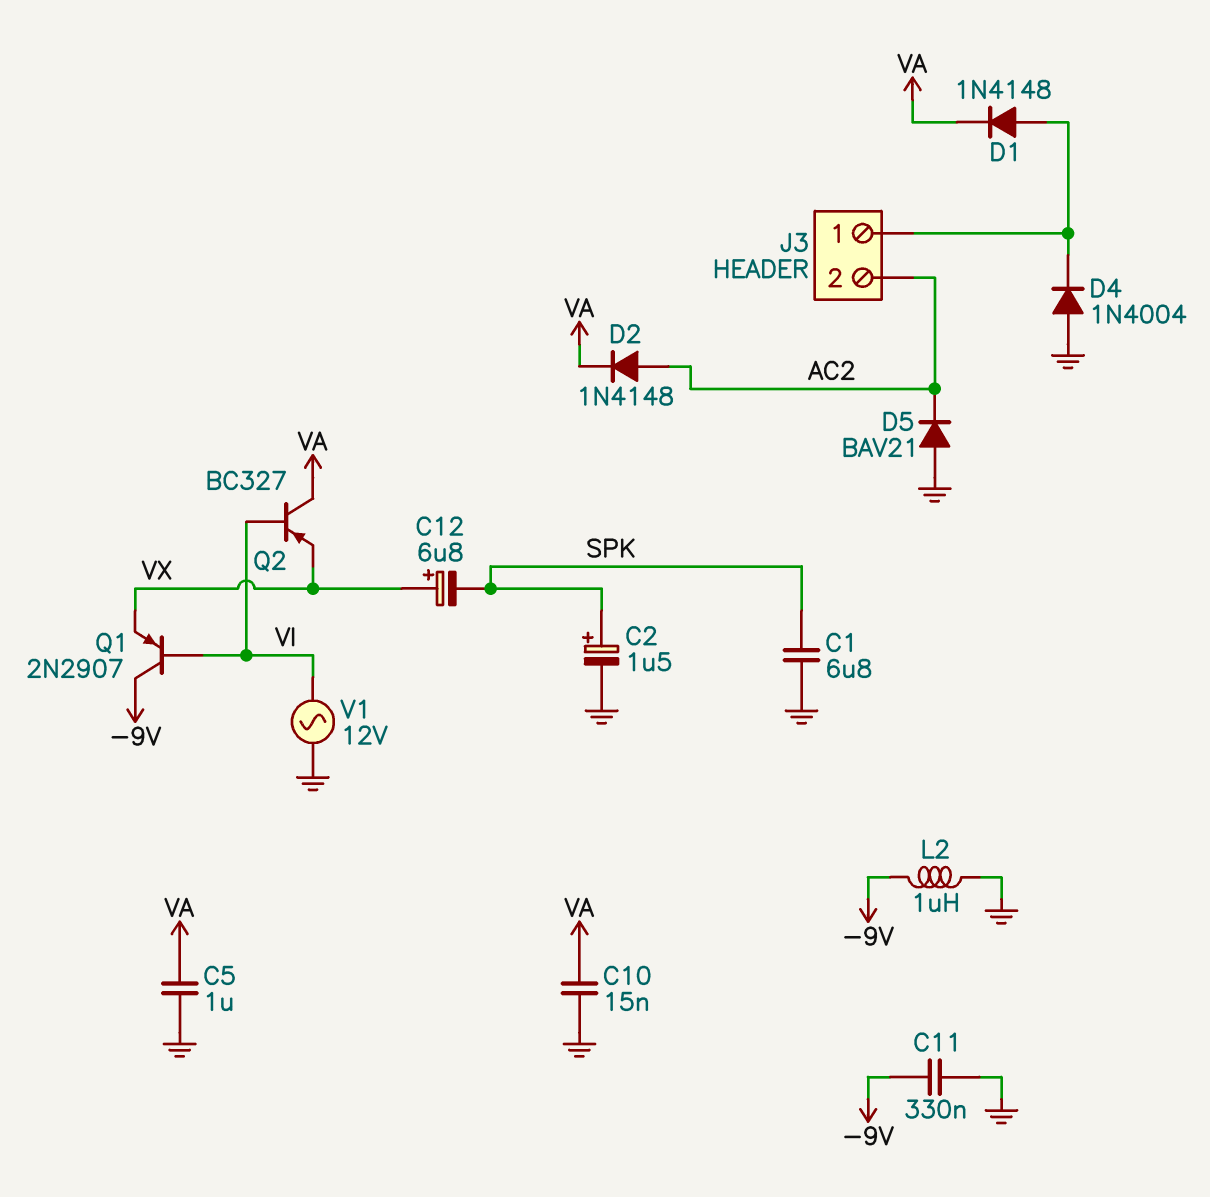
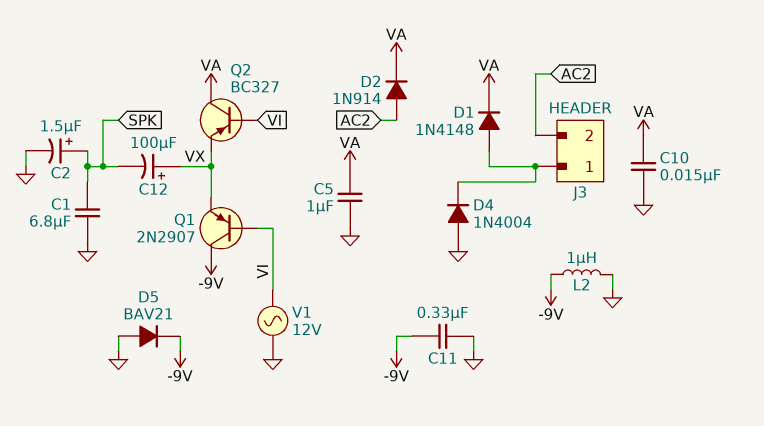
C12: 6.8uF (plus VX, minus SPK) -> 100uF (plus VX, minus SPK)
D2: diode 1N4148 (A AC2, K VA) -> diode 1N914 (A AC2, K VA)
D5: diode BAV21 (A GND, K AC2) -> diode BAV21 (A GND, K -9V)

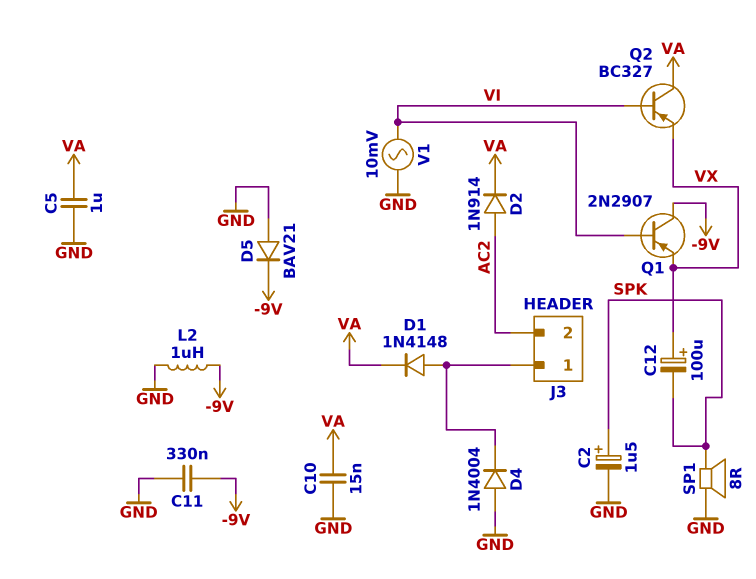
C1: 6.8uF (GND, SPK) -> none
SP1: none -> speaker 8R (GND, SPK)
V1: AC 12V (GND, VI) -> AC 10mV (GND, VI)

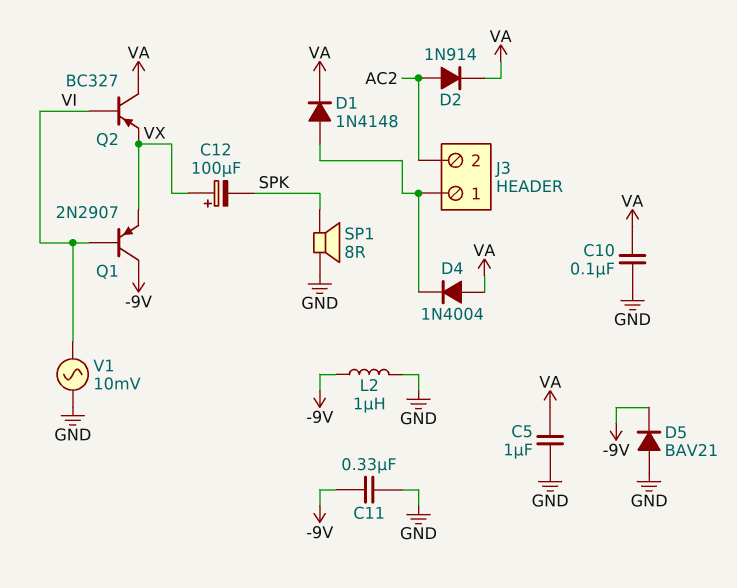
C2: 1.5uF (plus SPK, minus GND) -> none
C10: 15nF (GND, VA) -> 100nF (GND, VA)
D4: diode 1N4004 (A GND, K J3/1) -> diode 1N4004 (A VA, K J3/1)

